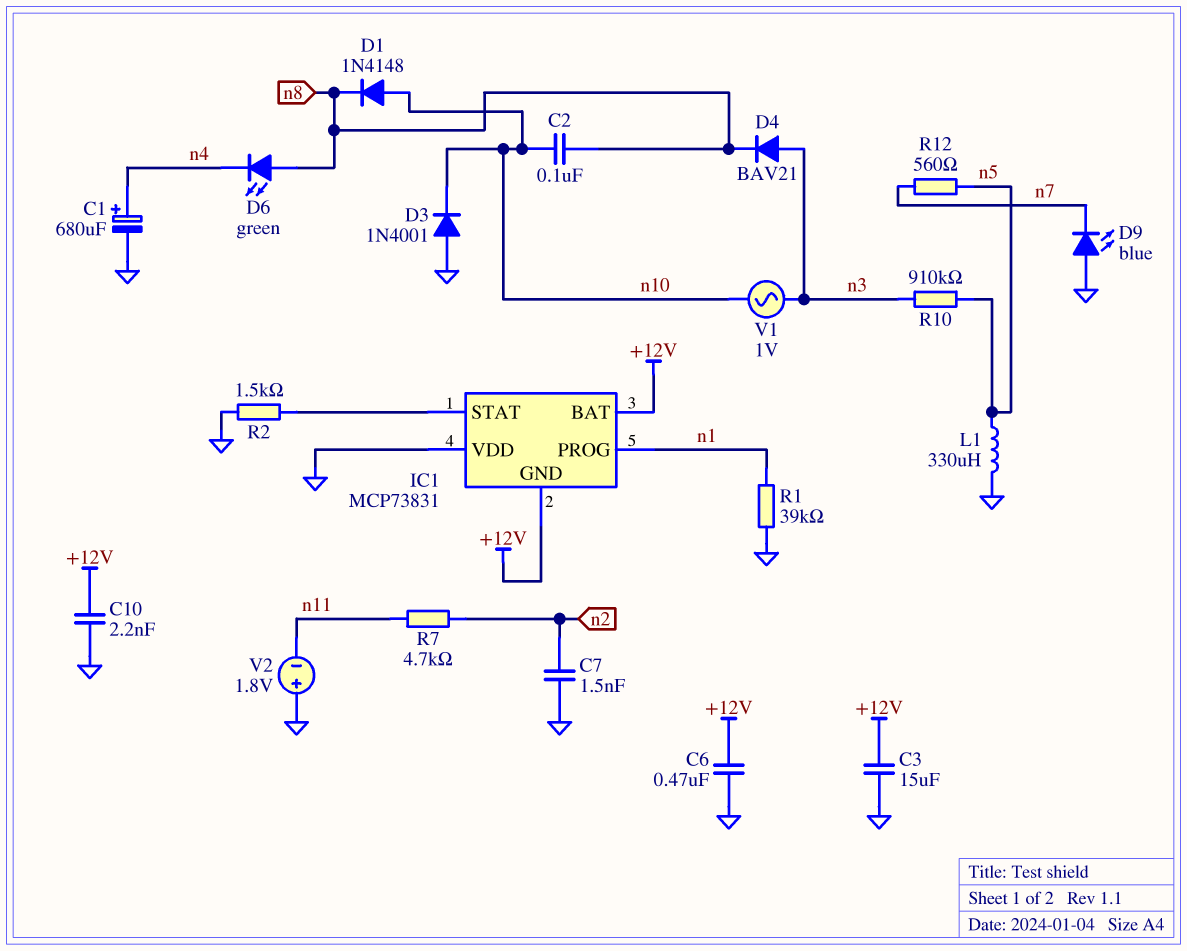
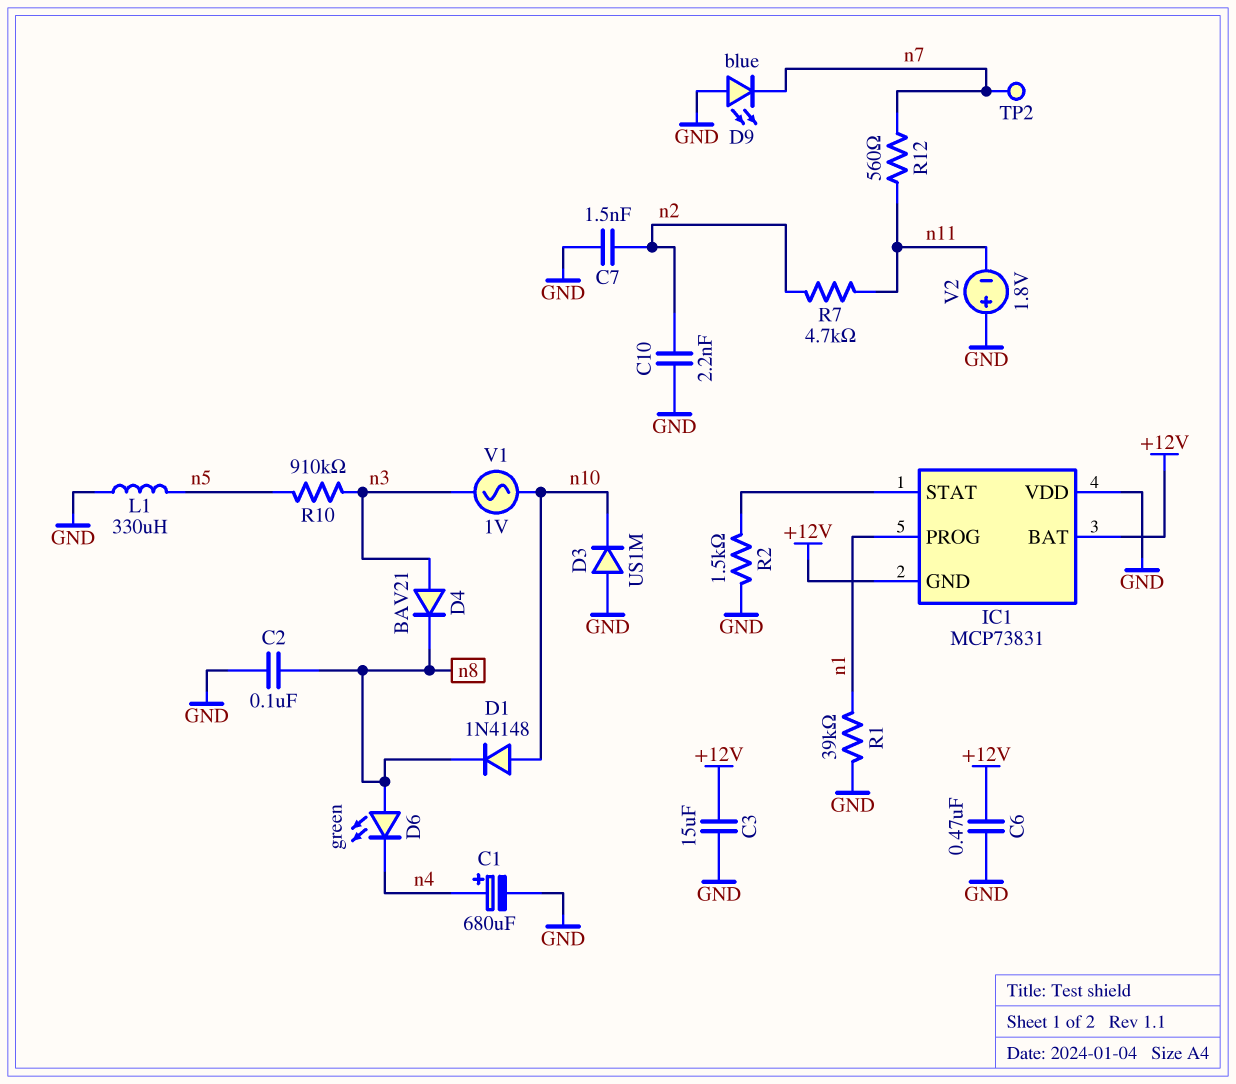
C2: 100nF (n8, n10) -> 100nF (GND, n8)
C10: 2.2nF (+12V, GND) -> 2.2nF (GND, n2)
D3: diode 1N4001 (A GND, K n10) -> diode US1M (A GND, K n10)
R12: 560 (n5, n7) -> 560 (n7, n11)
TP2: none -> test point (n7)

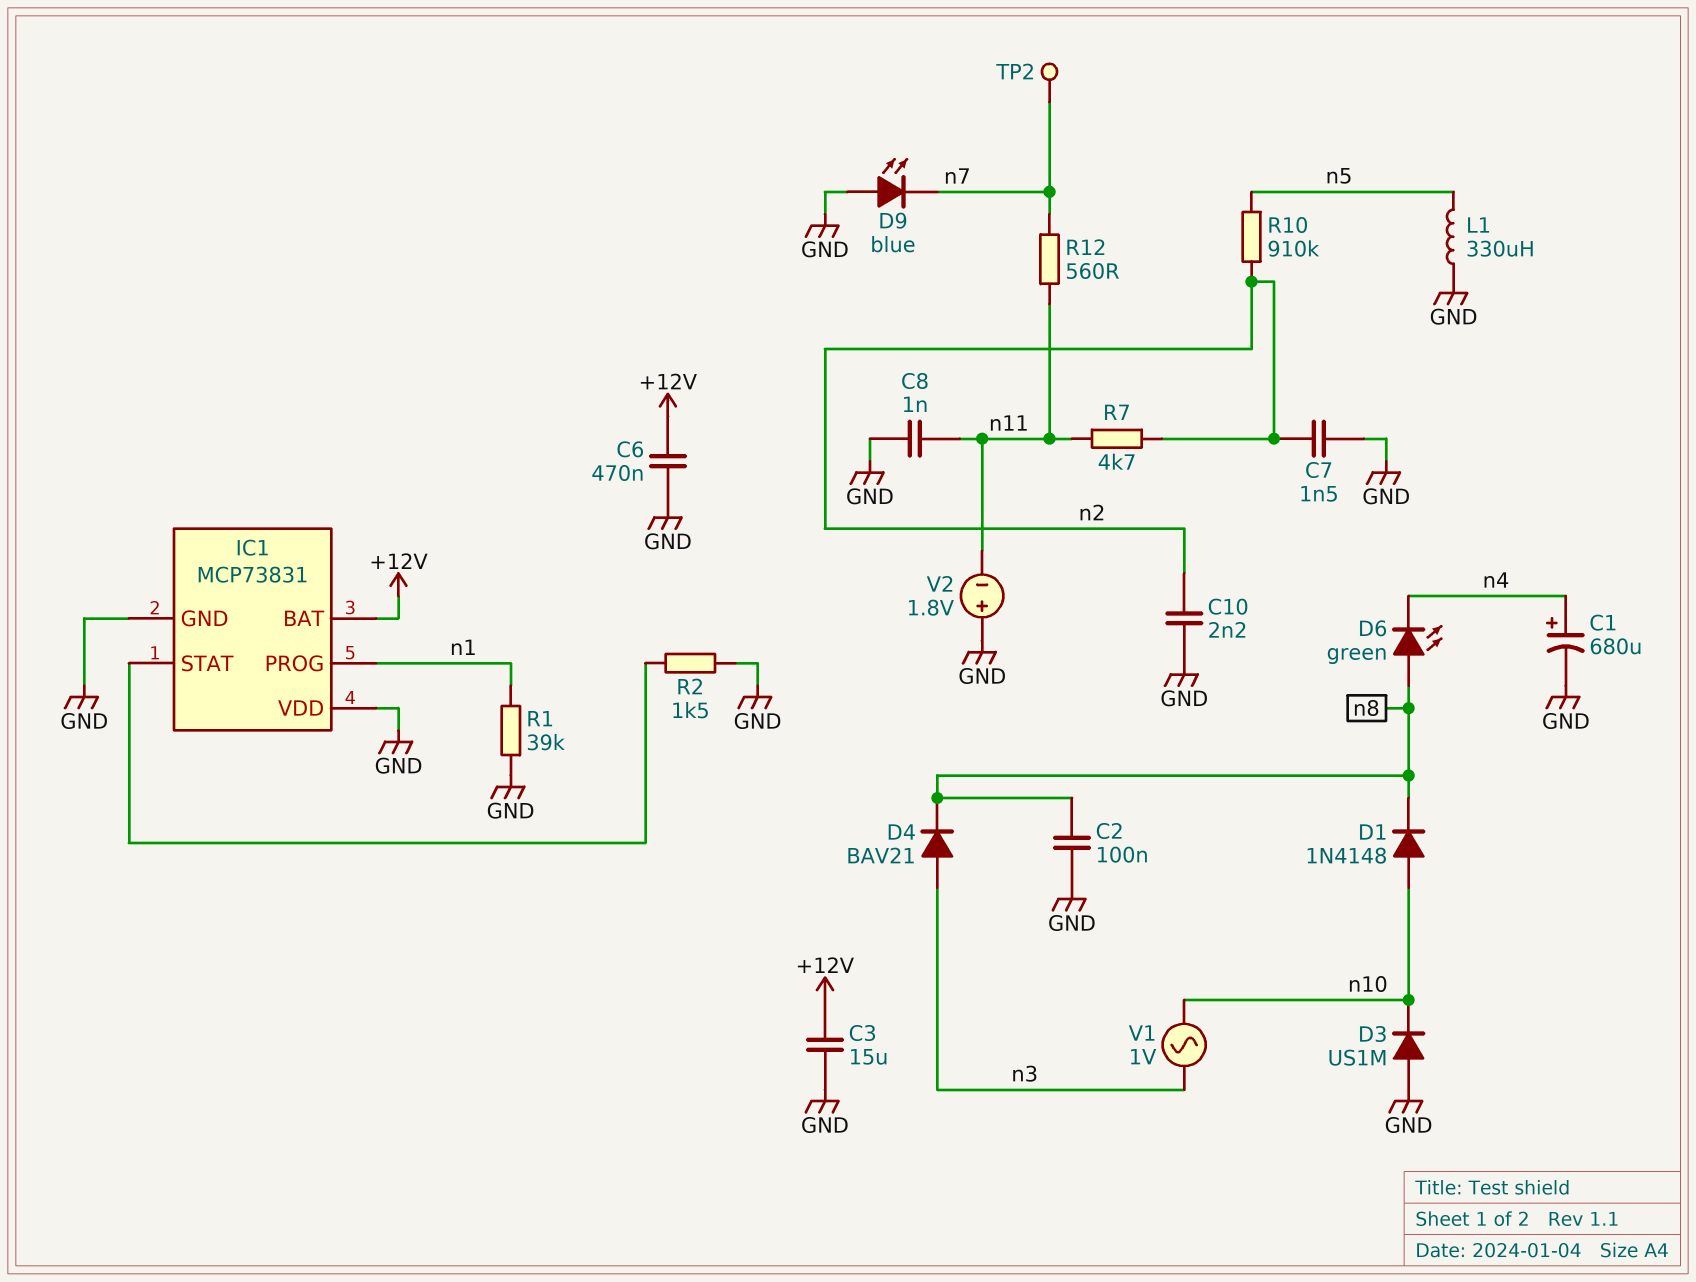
C8: none -> 1nF (GND, n11)
IC1 pin GND: +12V -> GND
R10: 910k (n3, n5) -> 910k (n2, n5)

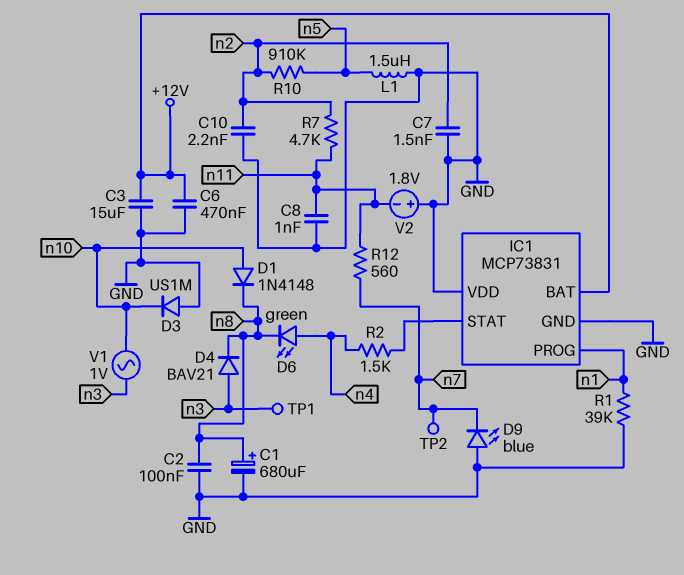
C1: 680uF (plus n4, minus GND) -> 680uF (plus n8, minus GND)
D6: LED green (A n8, K n4) -> LED green (A n4, K n8)
L1: 330uH (GND, n5) -> 1.5uH (GND, n5)
R2: 1.5k (GND, IC1/STAT) -> 1.5k (IC1/STAT, n4)
TP1: none -> test point (n3)

